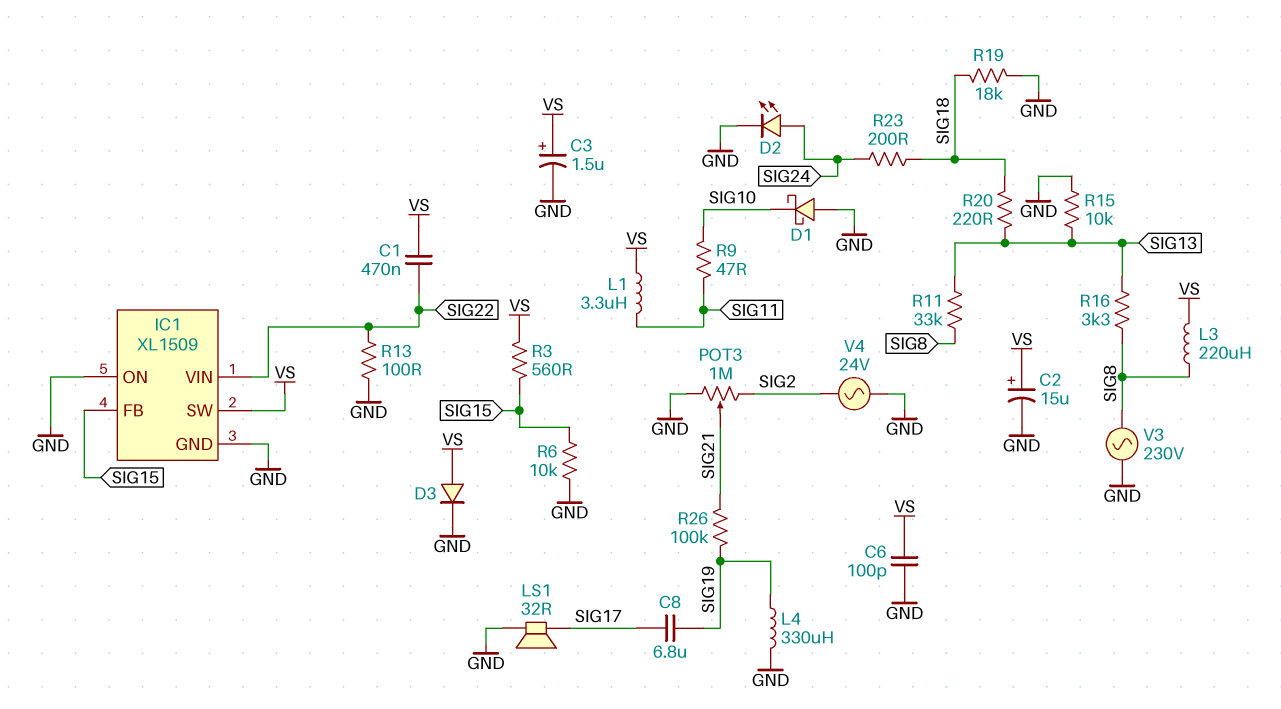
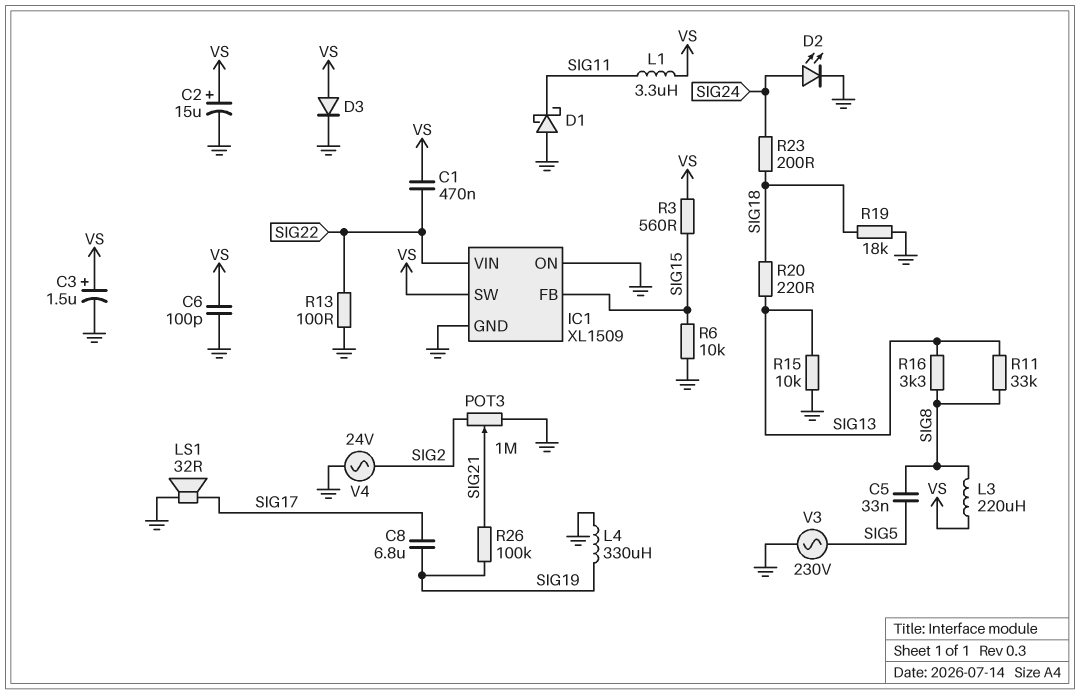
C5: none -> 33nF (SIG5, SIG8)
D1: schottky (A GND, K SIG10) -> schottky (A GND, K SIG11)
R9: 47 (SIG10, SIG11) -> none
V3: AC 230V (GND, SIG8) -> AC 230V (GND, SIG5)

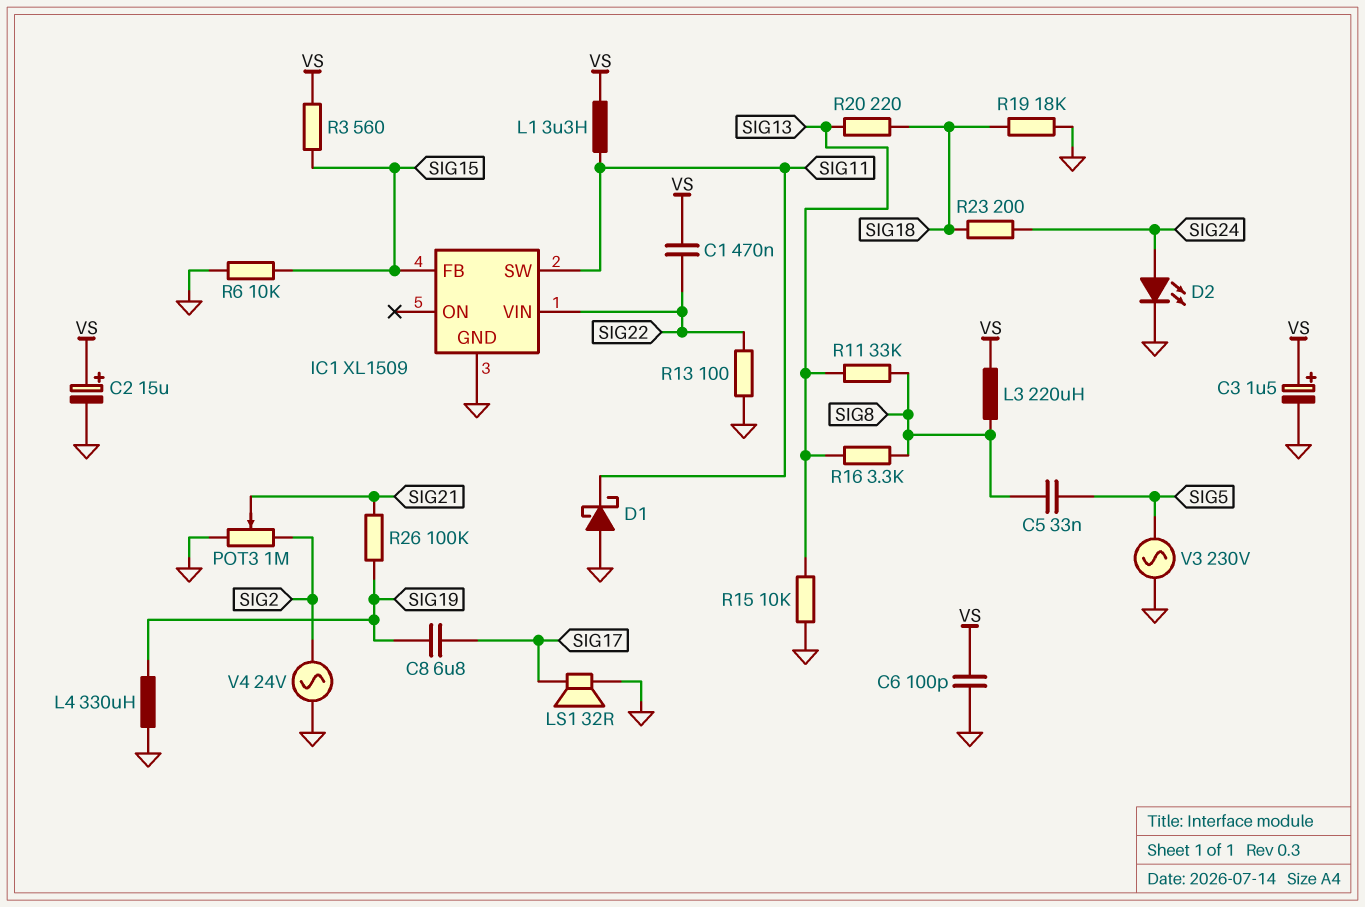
D3: diode (A VS, K GND) -> none
IC1 pin ON: GND -> none
IC1 pin SW: VS -> SIG11

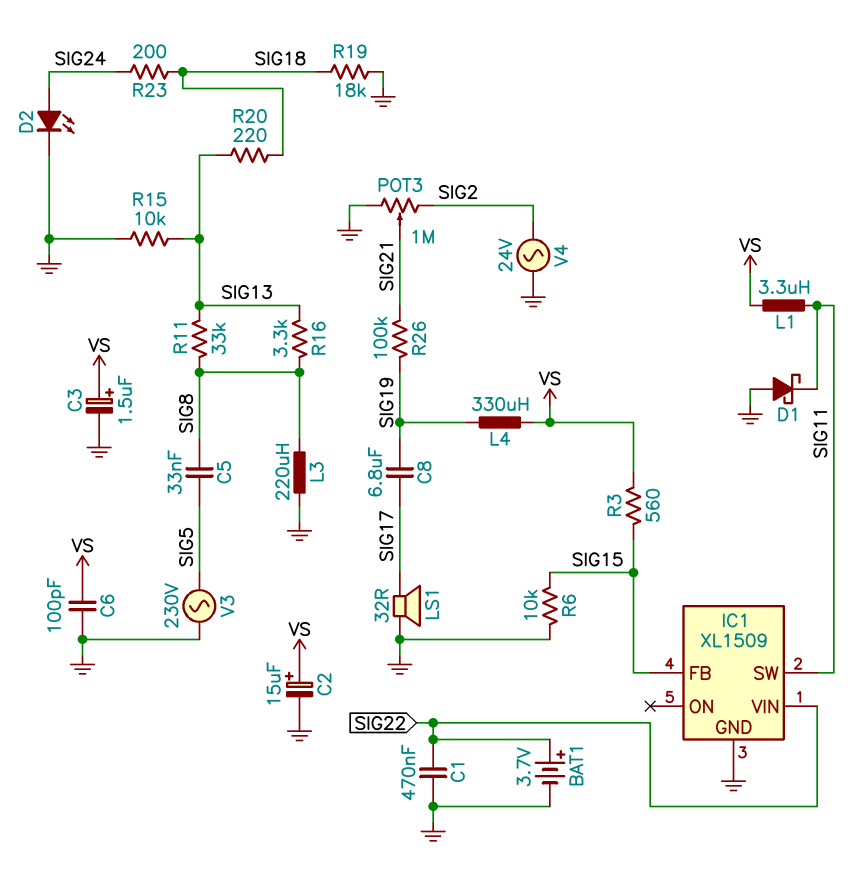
BAT1: none -> 3.7V (plus SIG22, minus GND)
C1: 470nF (SIG22, VS) -> 470nF (GND, SIG22)
L3: 220uH (SIG8, VS) -> 220uH (GND, SIG8)
L4: 330uH (GND, SIG19) -> 330uH (SIG19, VS)
R13: 100 (GND, SIG22) -> none

